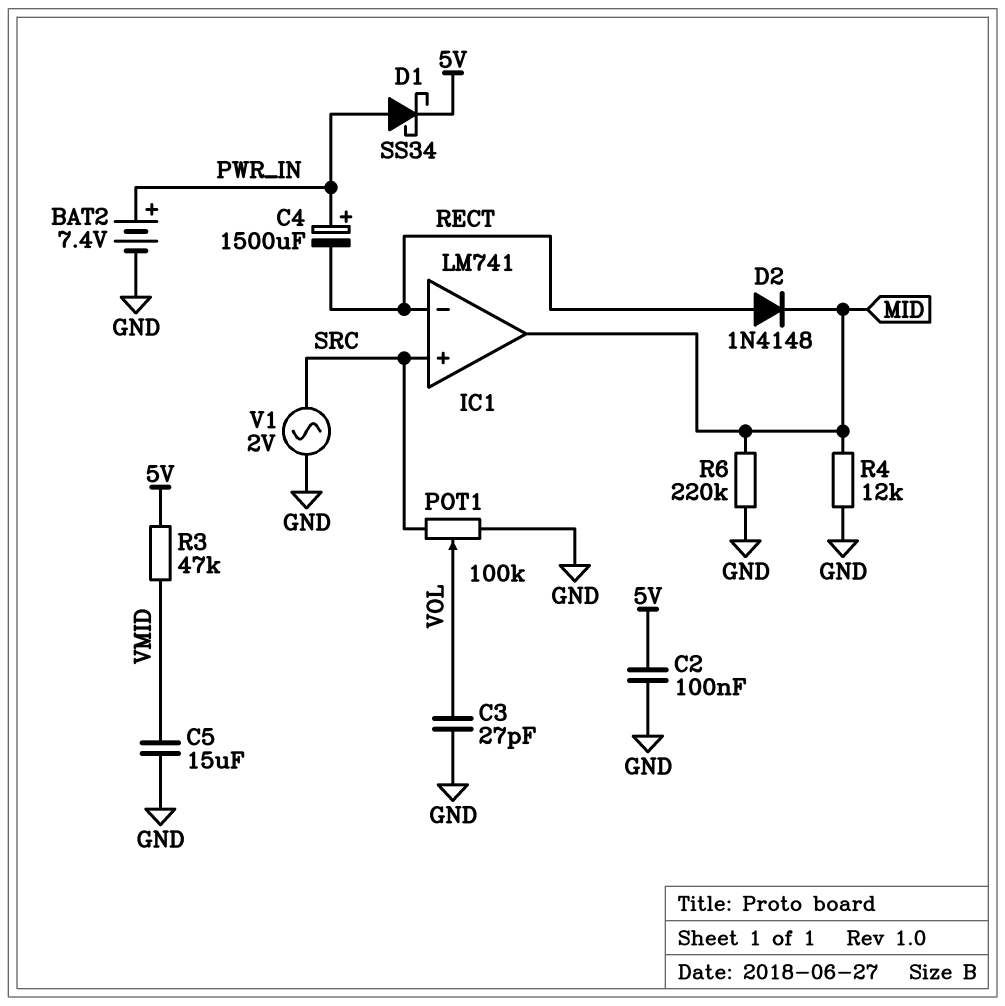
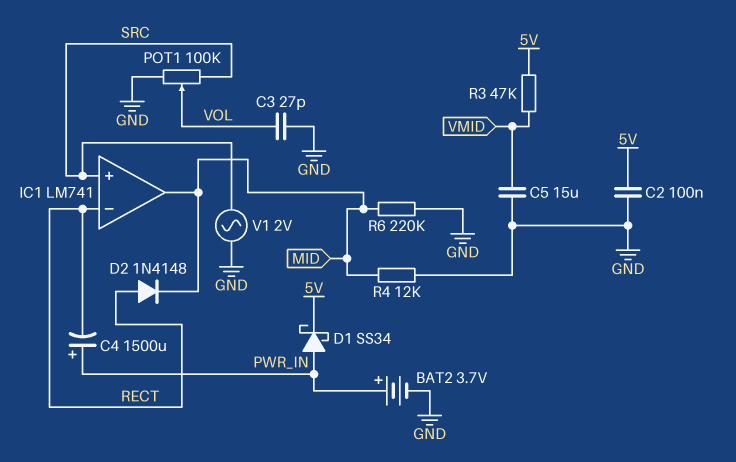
BAT2: 7.4V (plus PWR_IN, minus GND) -> 3.7V (plus PWR_IN, minus GND)

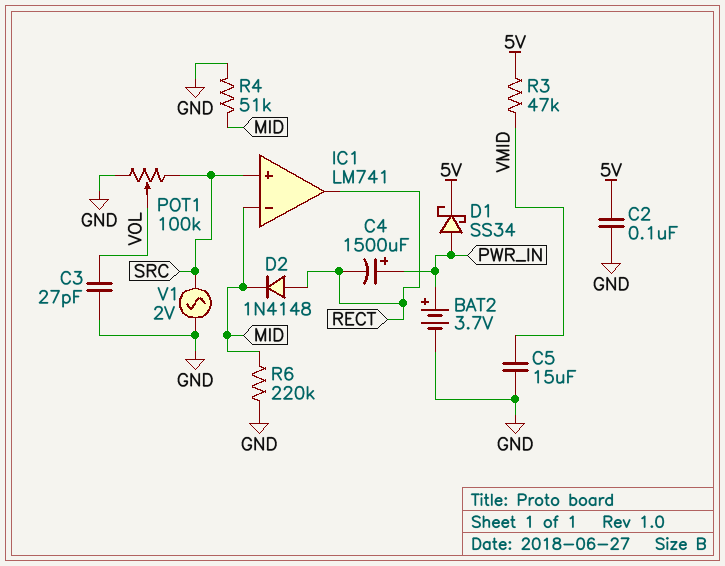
IC1 pin in-: RECT -> MID
IC1 pin out: MID -> RECT
R4: 12k (GND, MID) -> 51k (GND, MID)

